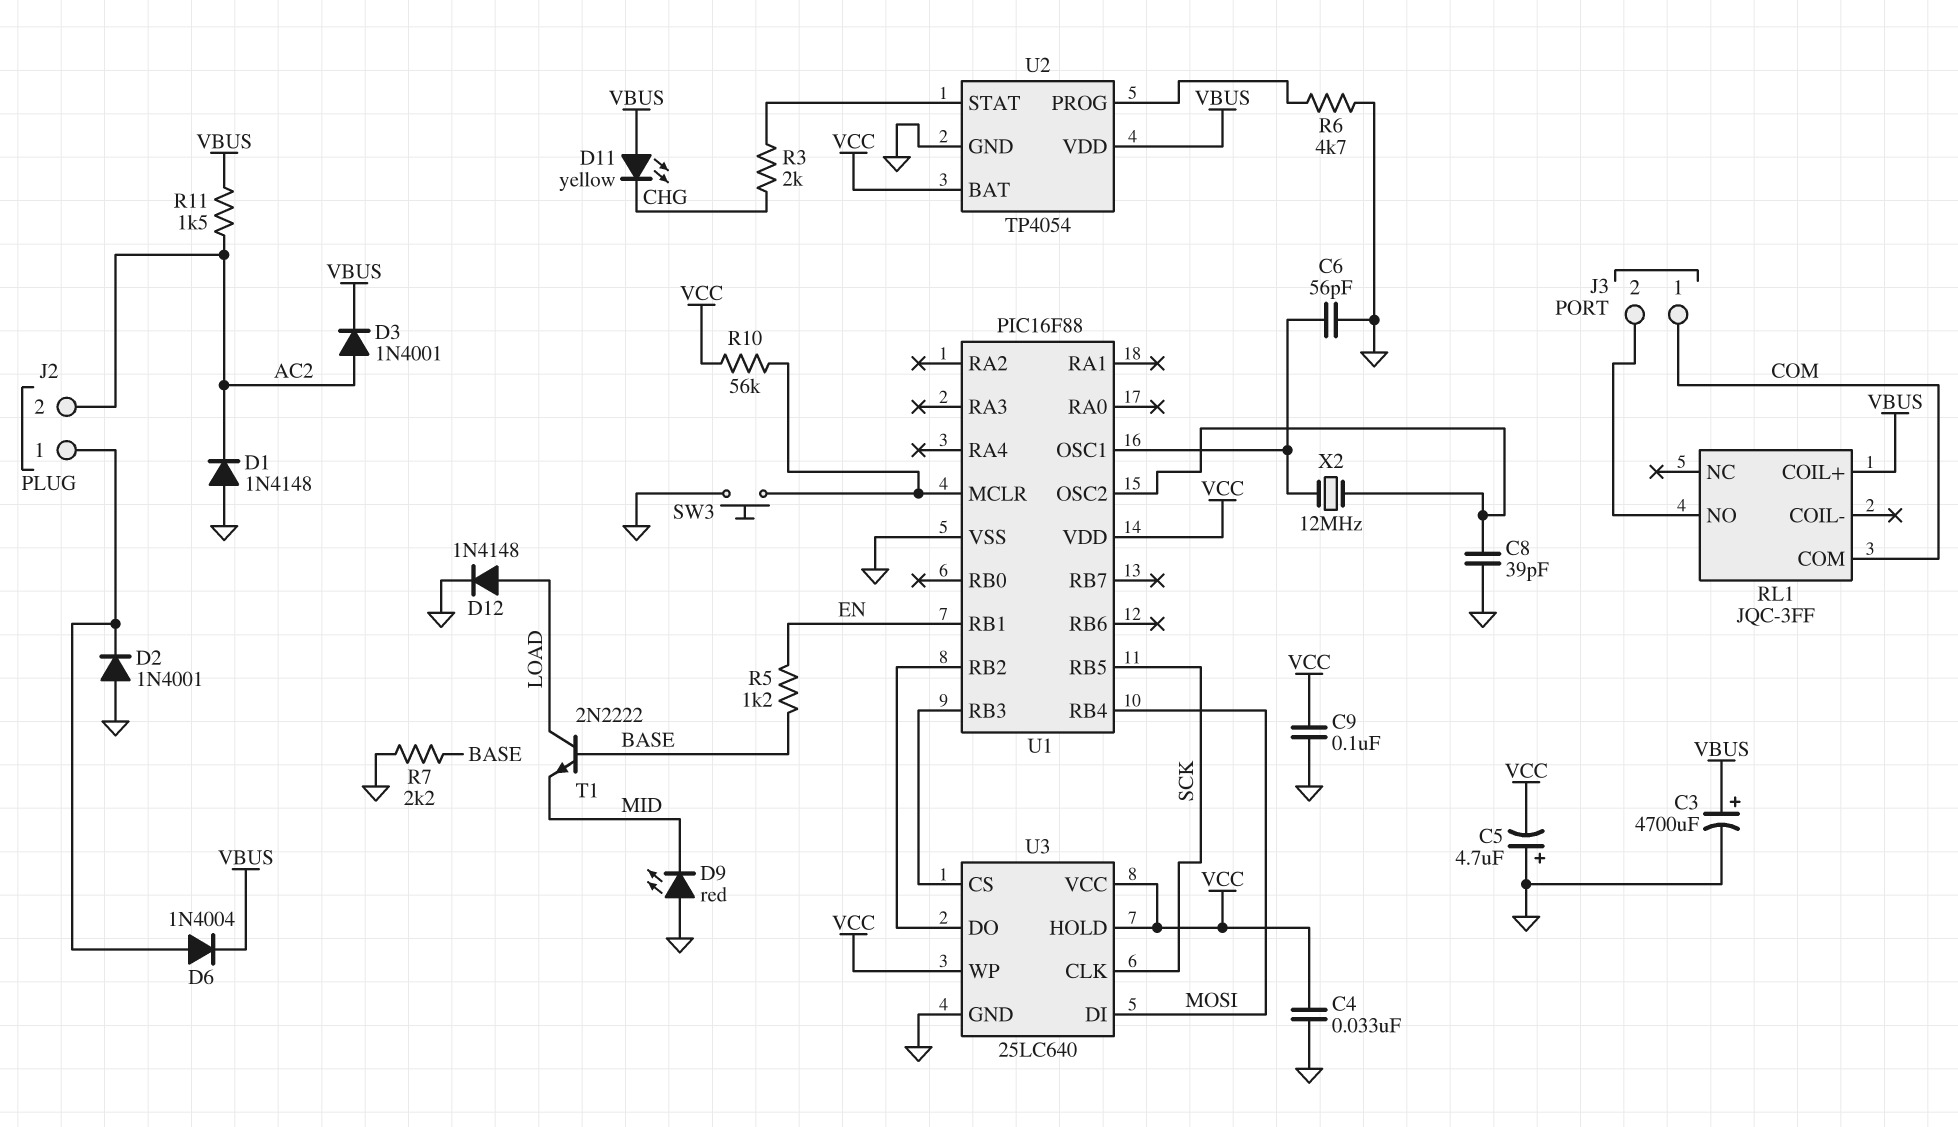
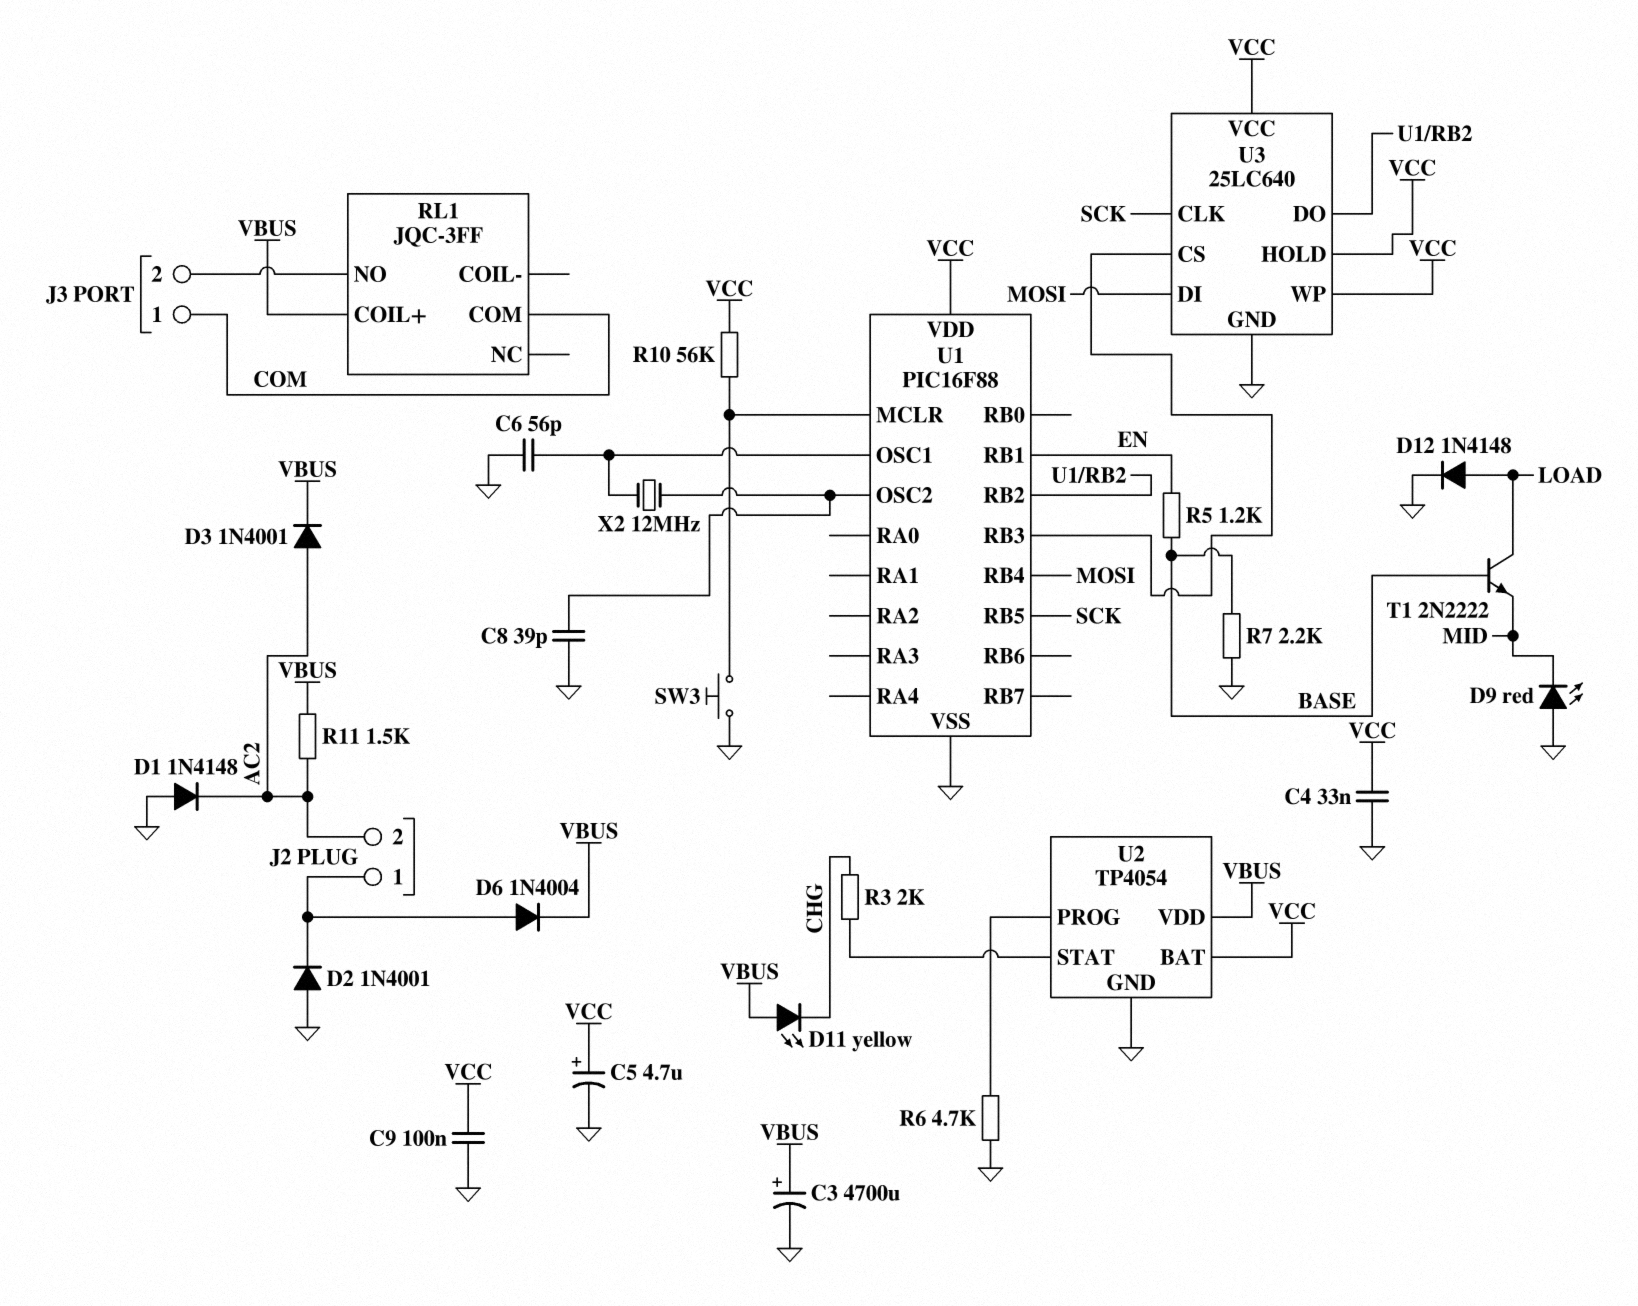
C5: 4.7uF (plus GND, minus VCC) -> 4.7uF (plus VCC, minus GND)

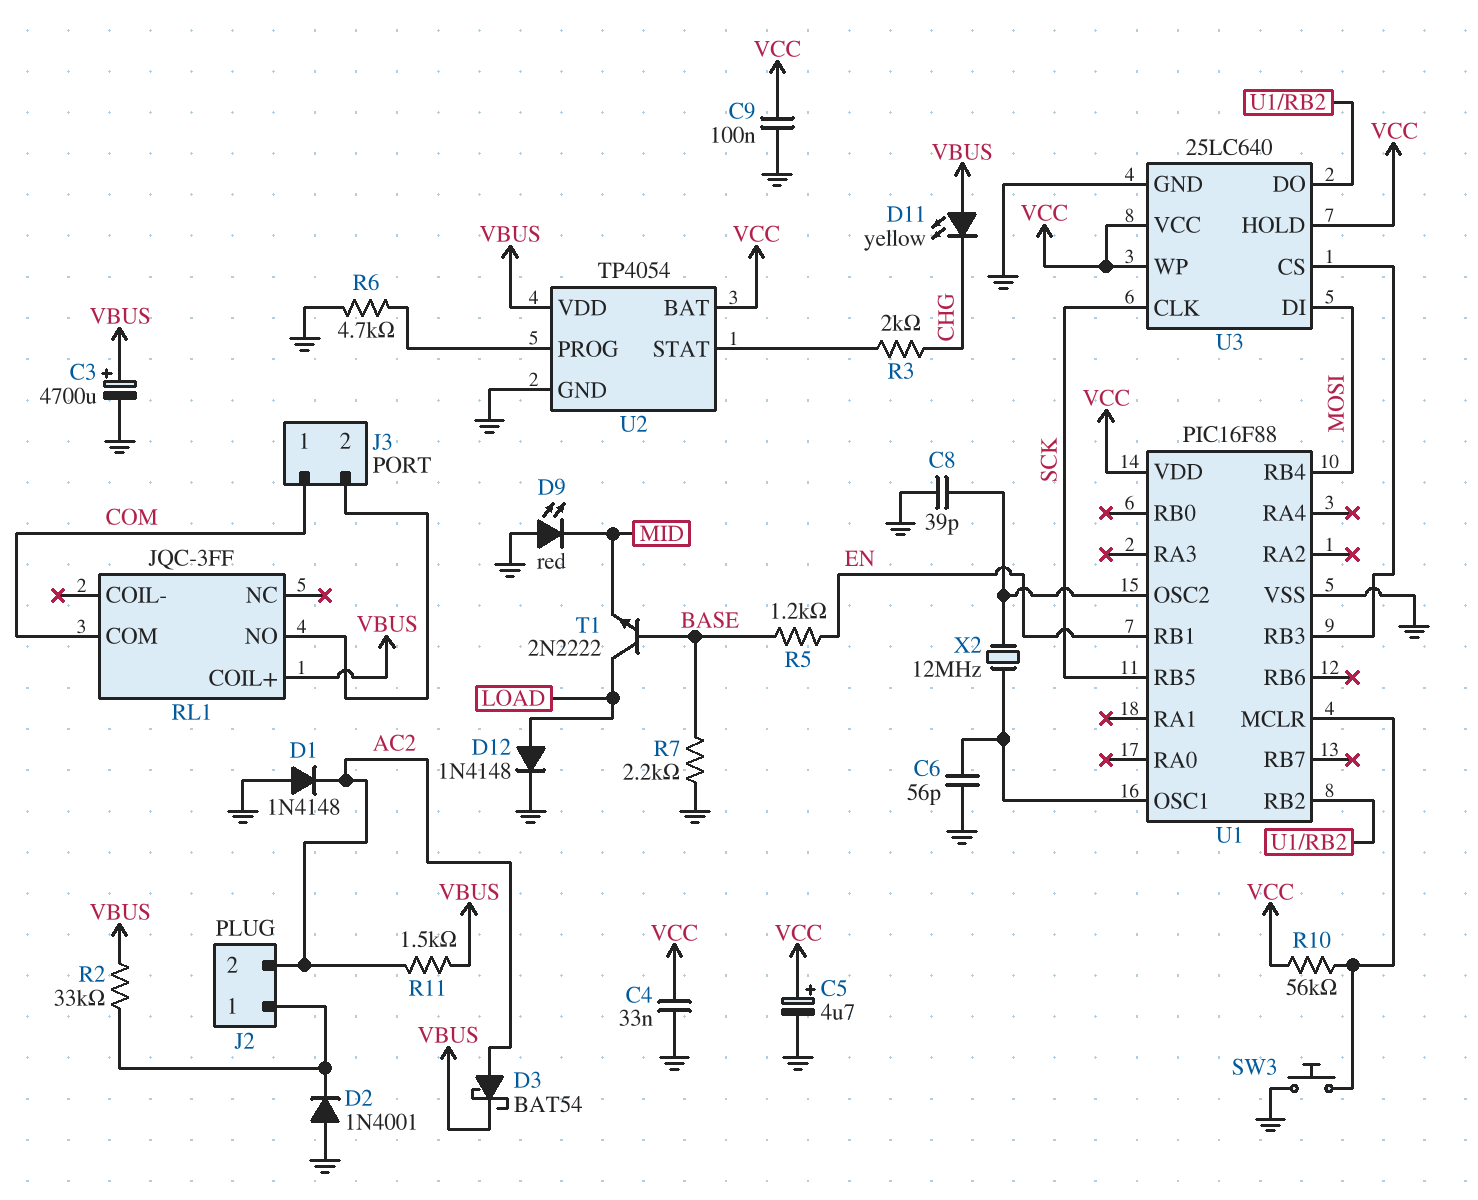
D3: diode 1N4001 (A AC2, K VBUS) -> schottky BAT54 (A AC2, K VBUS)
D6: diode 1N4004 (A J2/1, K VBUS) -> none
R2: none -> 33k (J2/1, VBUS)

